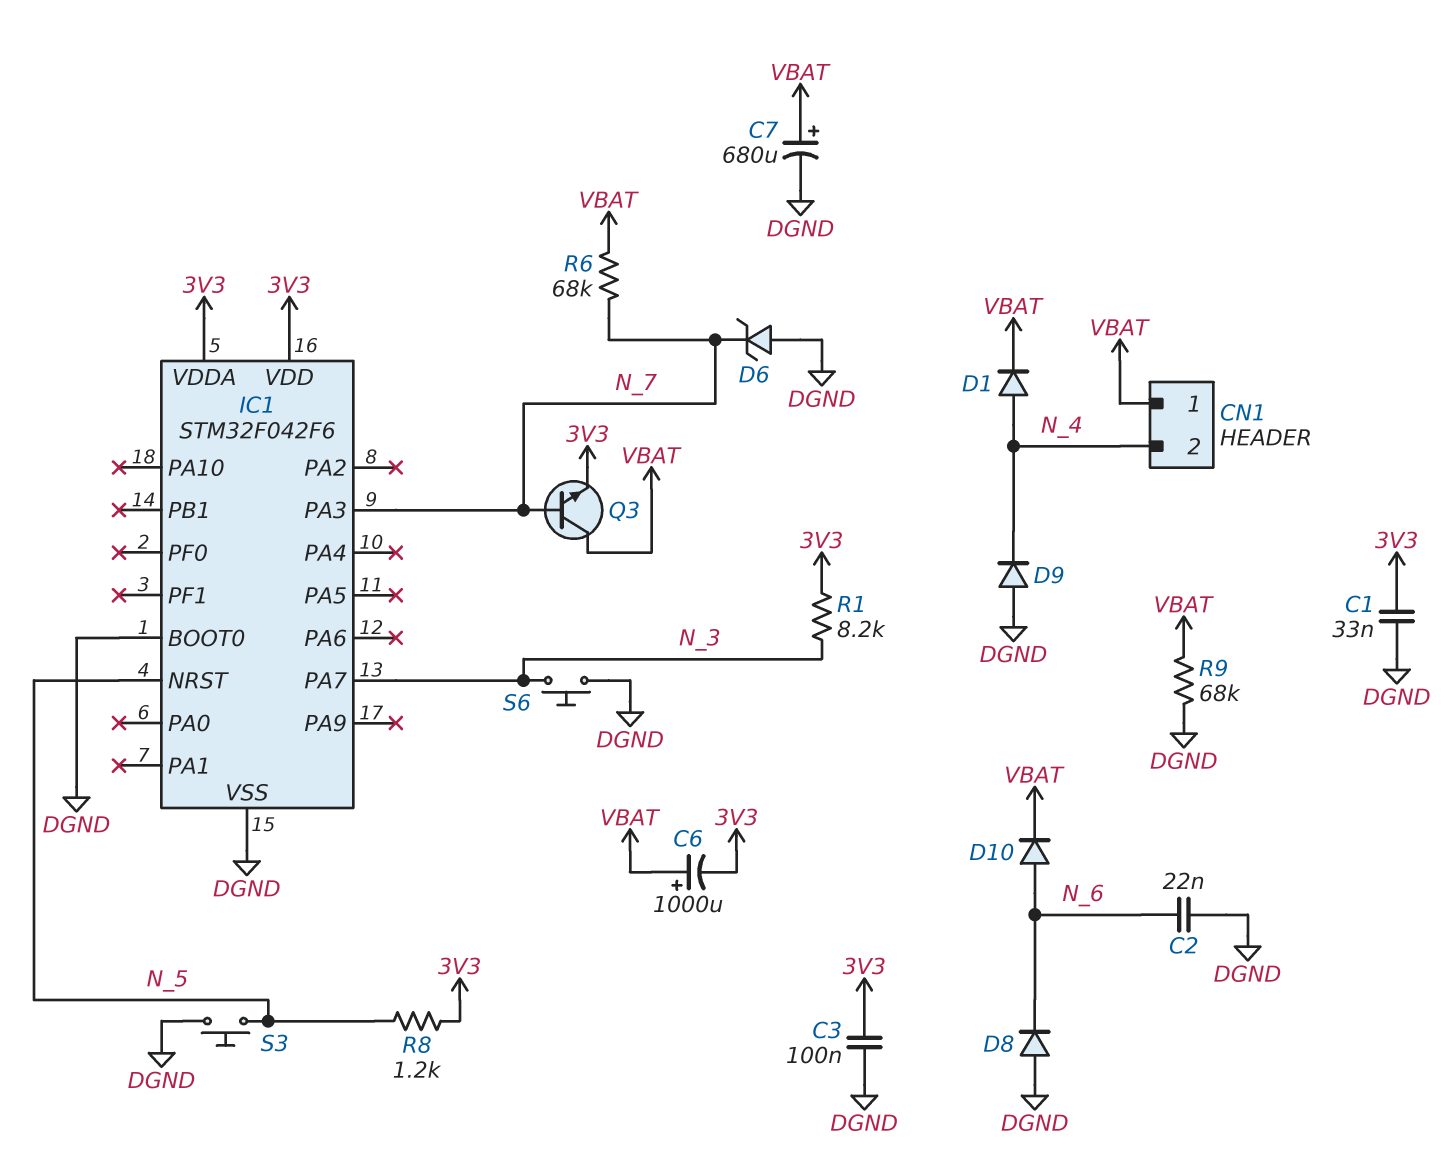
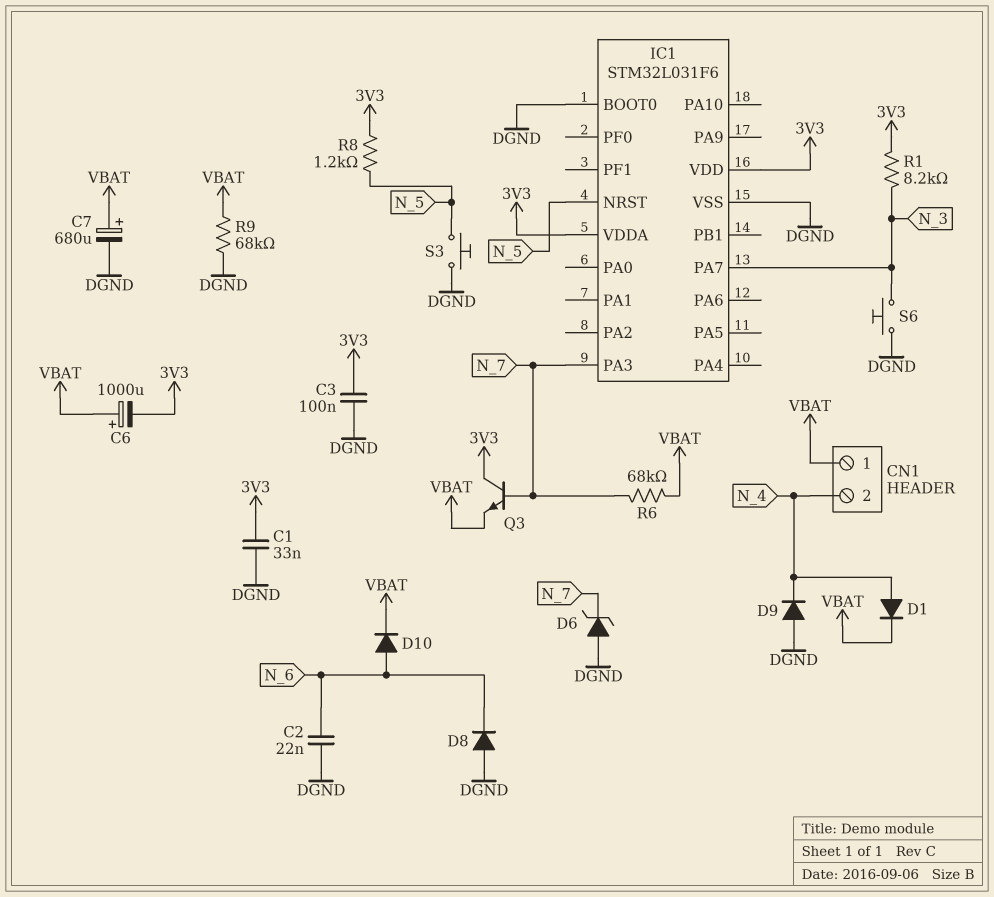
IC1: STM32F042F6 -> STM32L031F6
Q3: NPN (B N_7, C VBAT, E 3V3) -> NPN (B N_7, C 3V3, E VBAT)

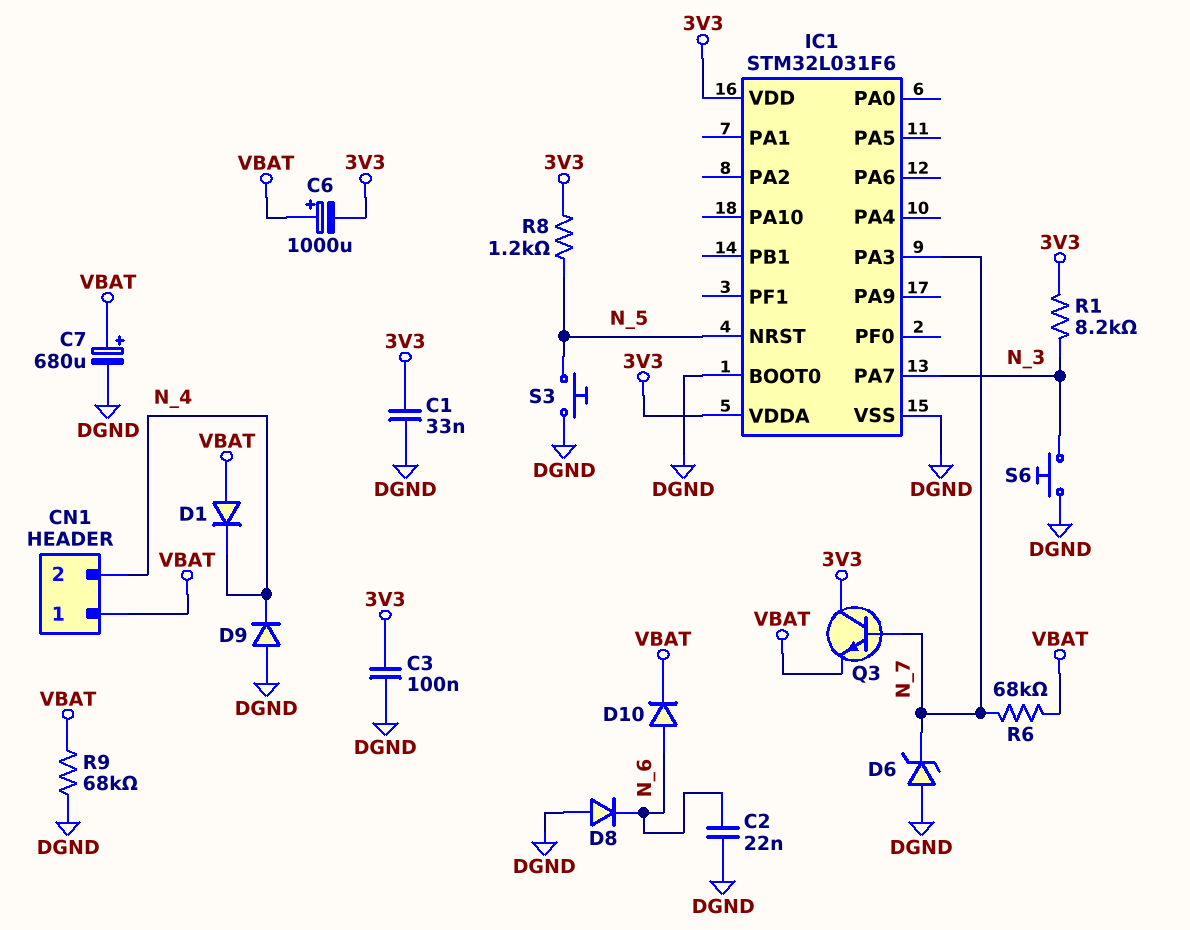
D1: diode (A N_4, K VBAT) -> diode (A VBAT, K N_4)

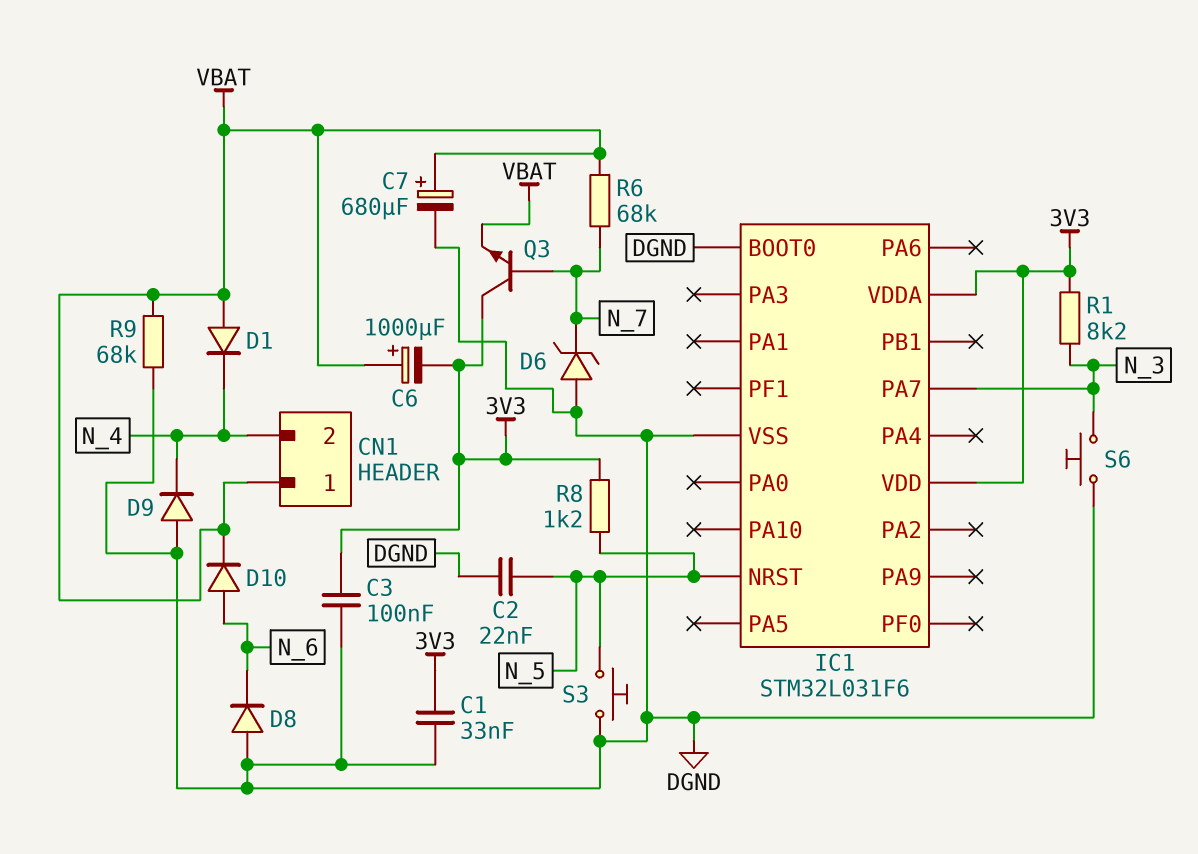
C2: 22nF (DGND, N_6) -> 22nF (DGND, N_5)
IC1 pin PA3: N_7 -> none

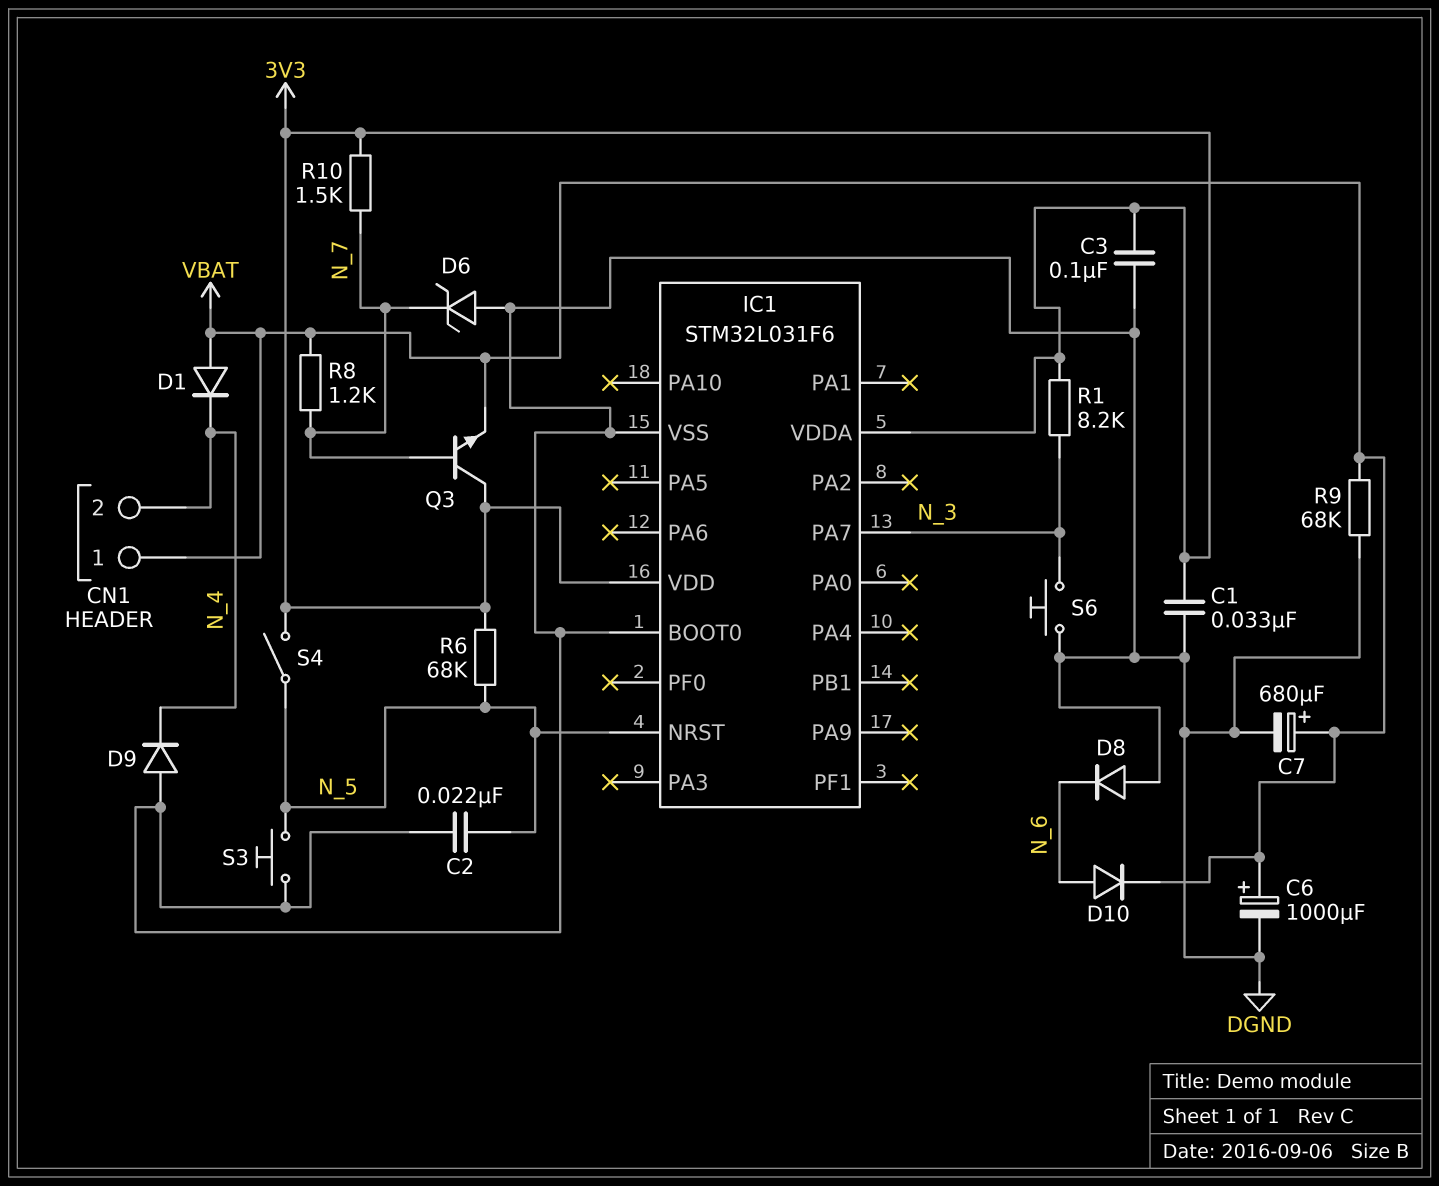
C6: 1000uF (plus VBAT, minus 3V3) -> 1000uF (plus VBAT, minus DGND)
R6: 68k (N_7, VBAT) -> 68k (3V3, N_5)
R8: 1.2k (3V3, N_5) -> 1.2k (N_7, VBAT)
R10: none -> 1.5k (3V3, N_7)
S4: none -> switch (3V3, N_5)

